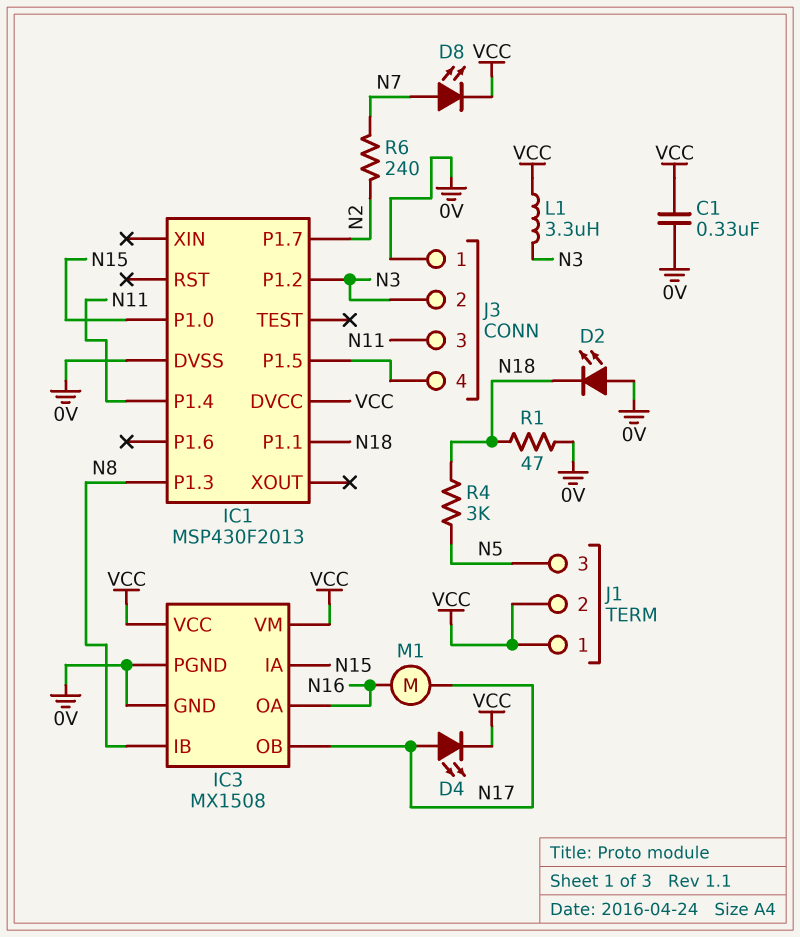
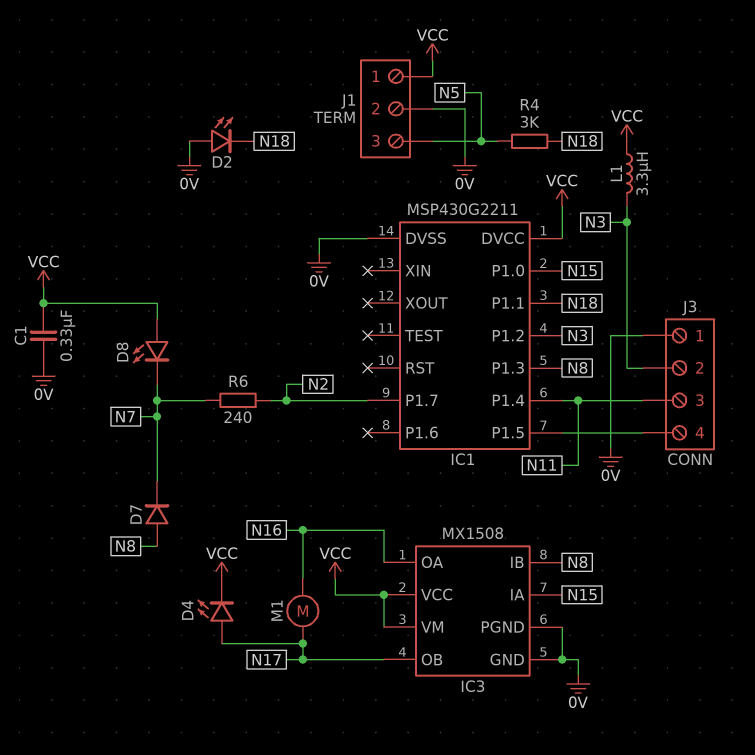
D7: none -> diode (A N8, K N7)
D8: LED (A N7, K VCC) -> LED (A VCC, K N7)
IC1: MSP430F2013 -> MSP430G2211
J1 pin 2: VCC -> 0V
R1: 47 (0V, N18) -> none

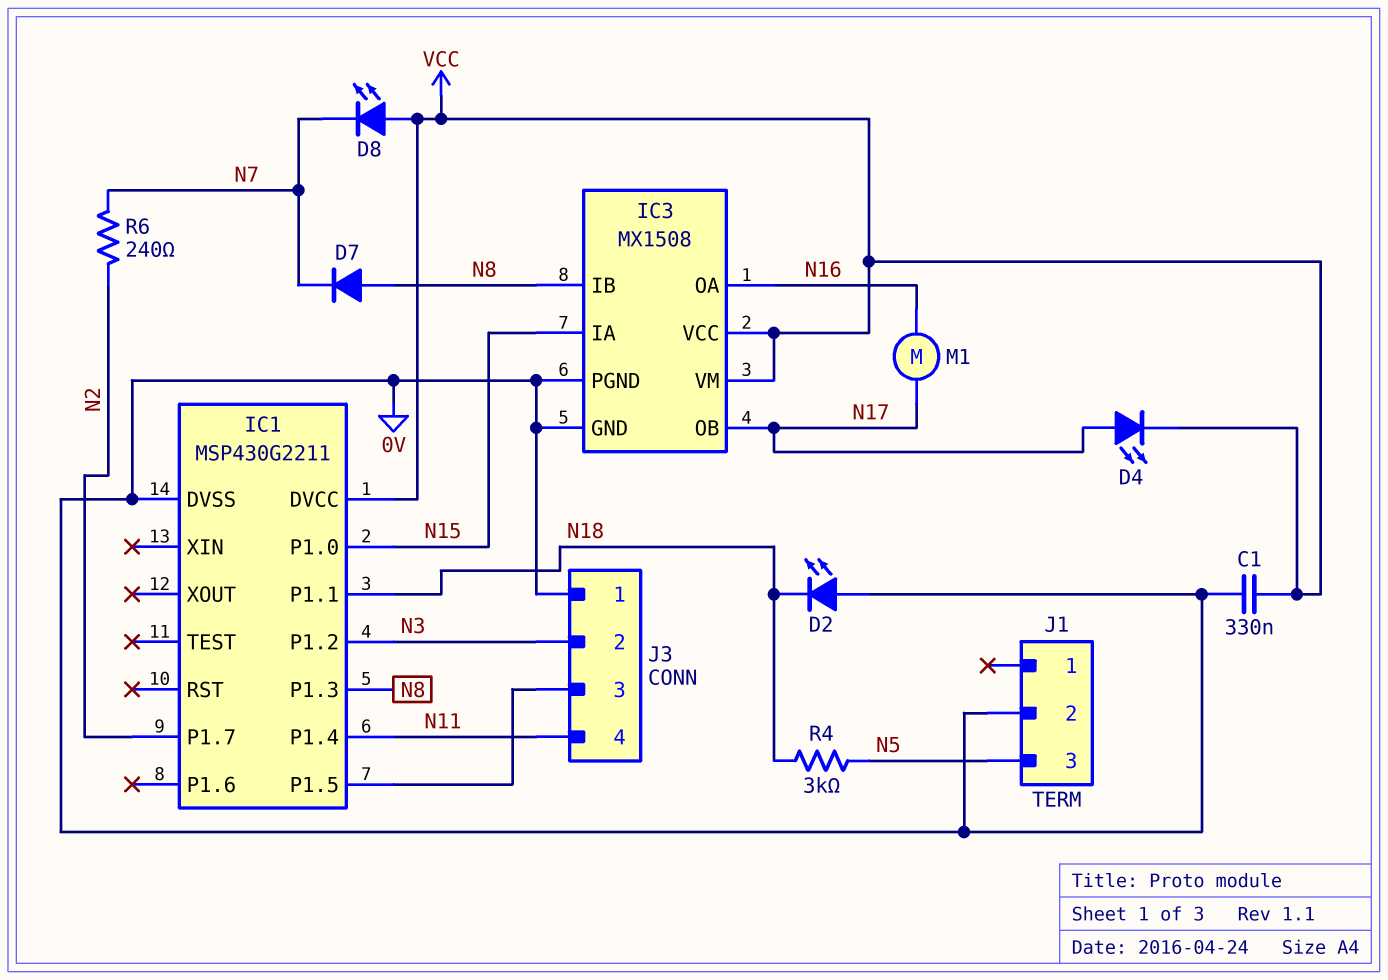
J1 pin 1: VCC -> none
J3 pin 3: N11 -> IC1/P1.5
J3 pin 4: IC1/P1.5 -> N11
L1: 3.3uH (N3, VCC) -> none

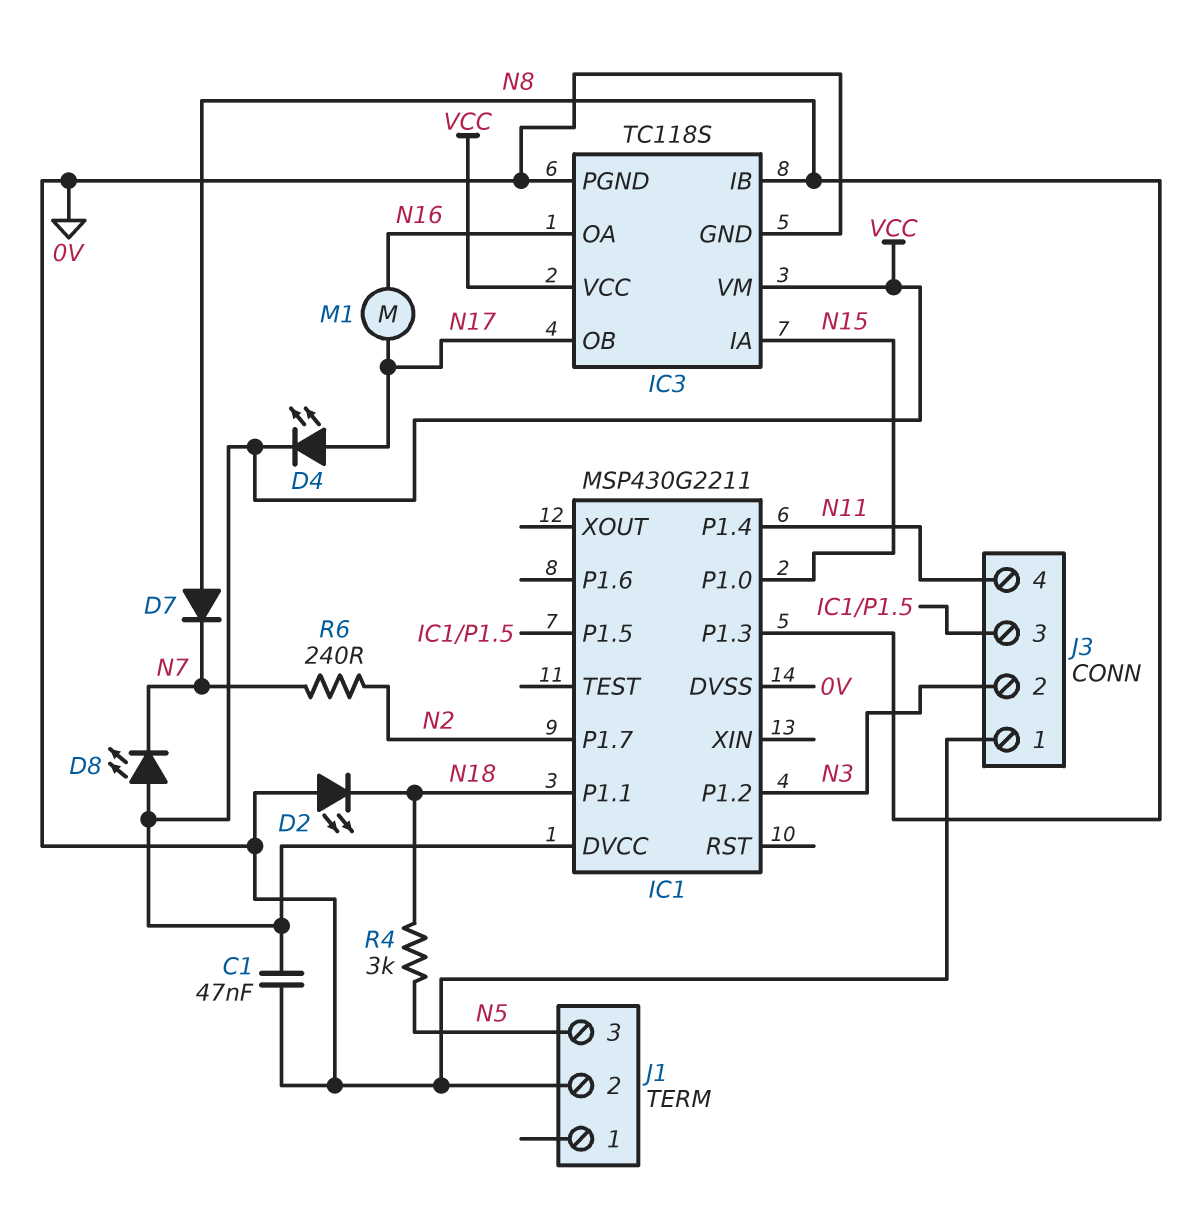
C1: 330nF (0V, VCC) -> 47nF (0V, VCC)
IC3: MX1508 -> TC118S

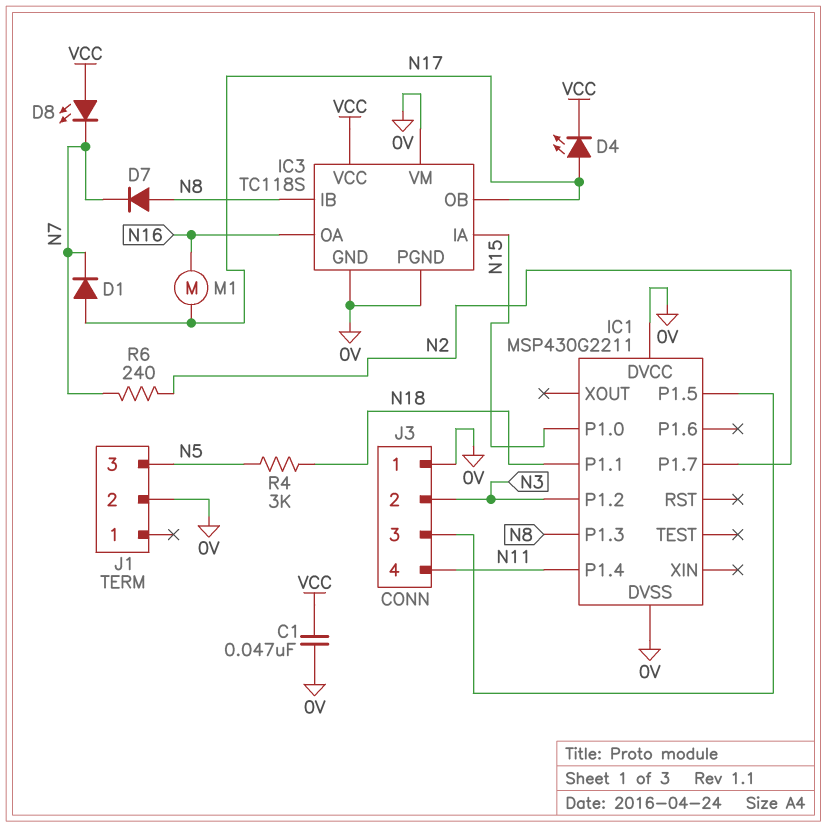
D1: none -> diode (A N17, K N7)
D2: LED (A 0V, K N18) -> none
IC1 pin DVCC: VCC -> 0V
IC3 pin VM: VCC -> 0V

